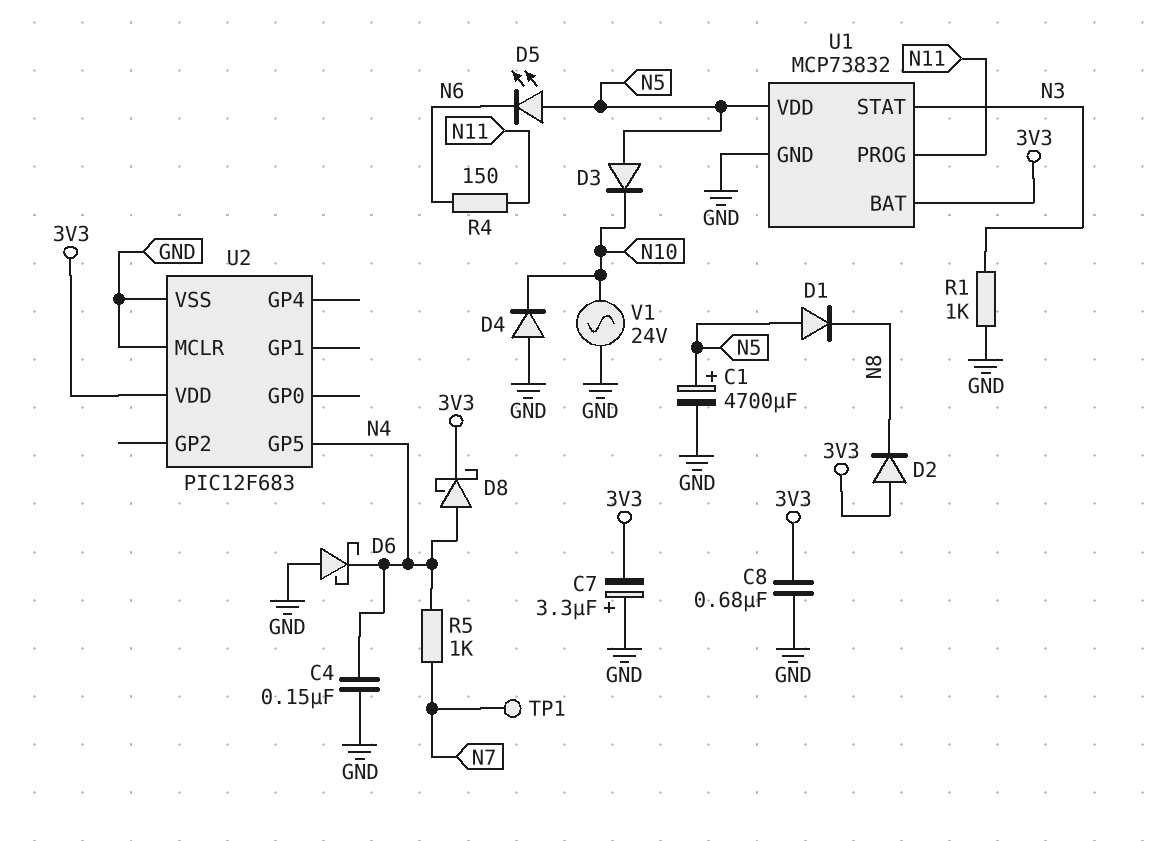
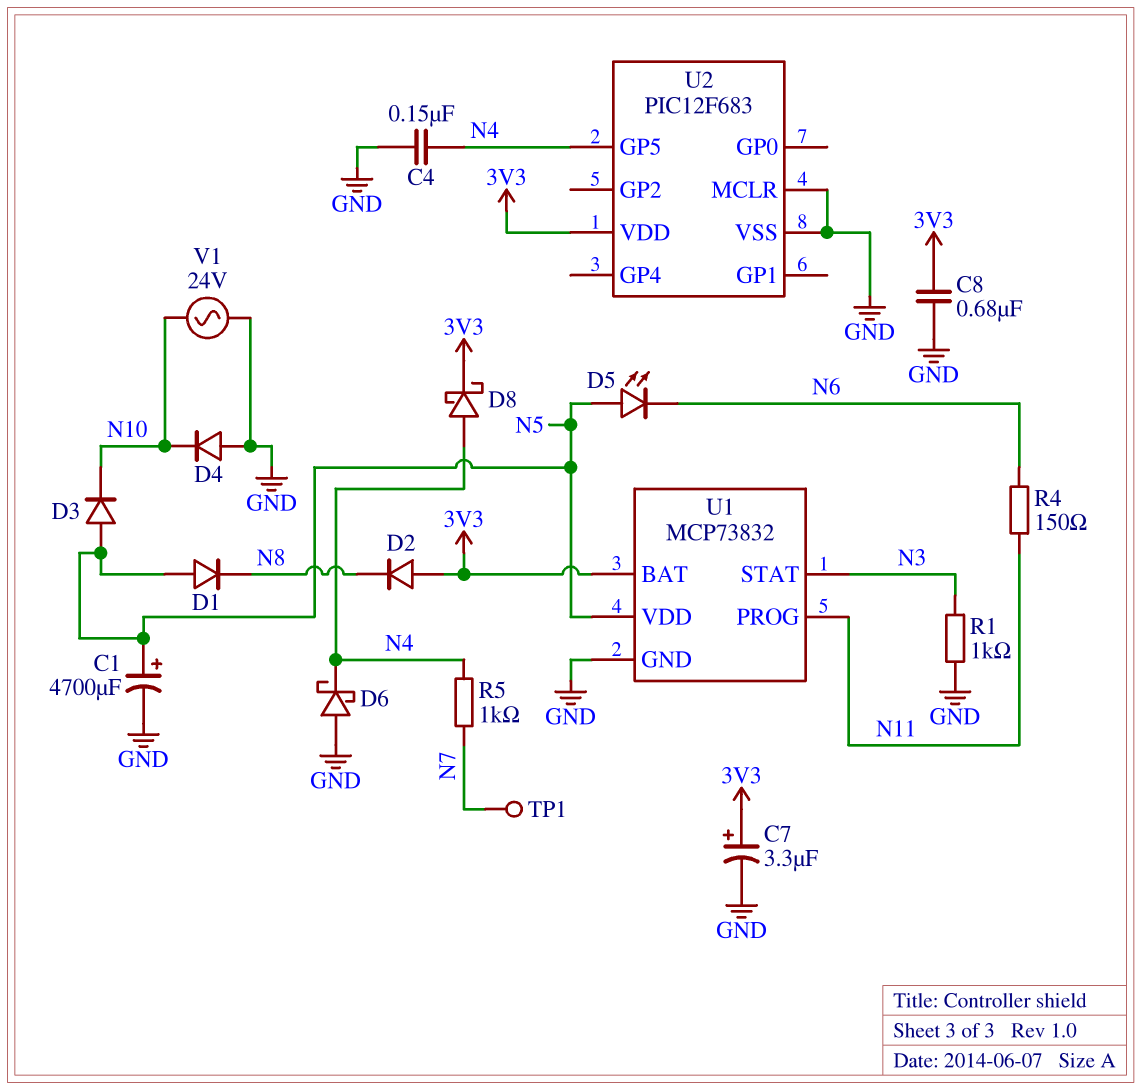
C7: 3.3uF (plus GND, minus 3V3) -> 3.3uF (plus 3V3, minus GND)

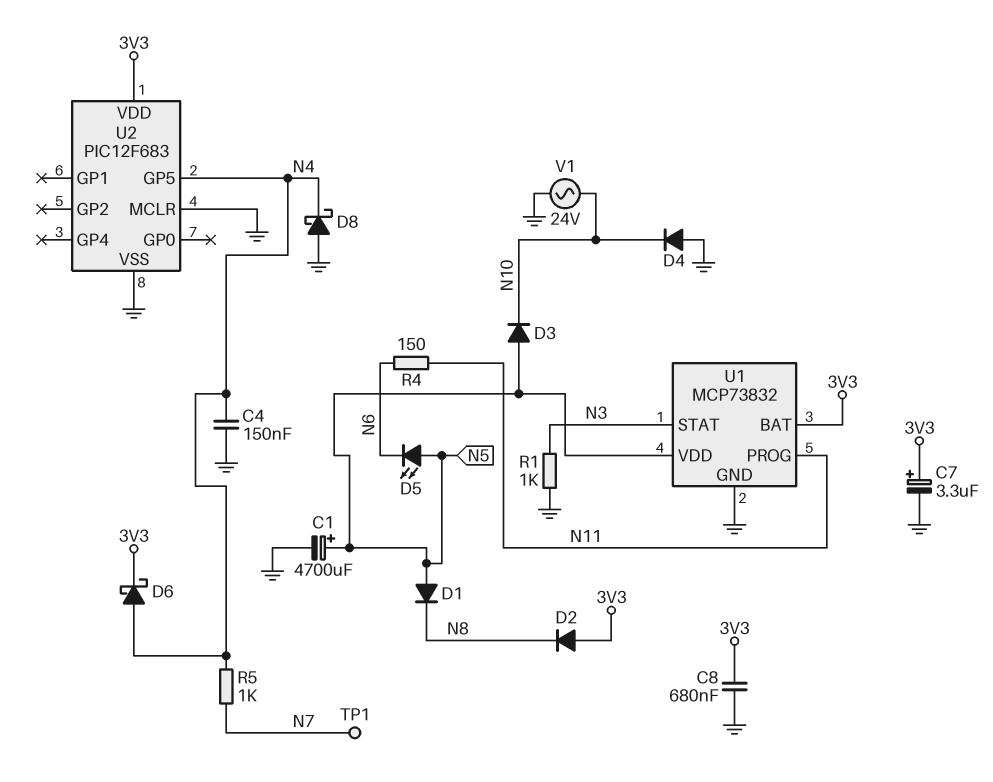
D6: schottky (A GND, K N4) -> schottky (A N4, K 3V3)
D8: schottky (A N4, K 3V3) -> schottky (A GND, K N4)

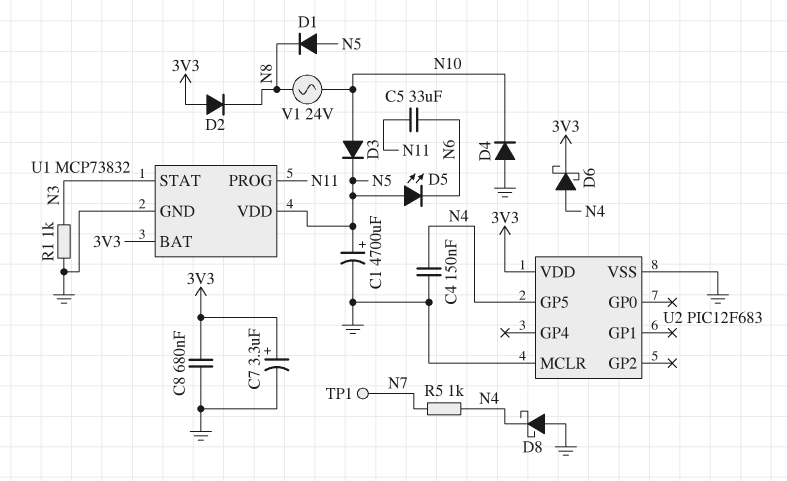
C5: none -> 33uF (N6, N11)
D3: diode (A N5, K N10) -> diode (A N10, K N5)
R4: 150 (N6, N11) -> none
V1: AC 24V (GND, N10) -> AC 24V (N8, N10)

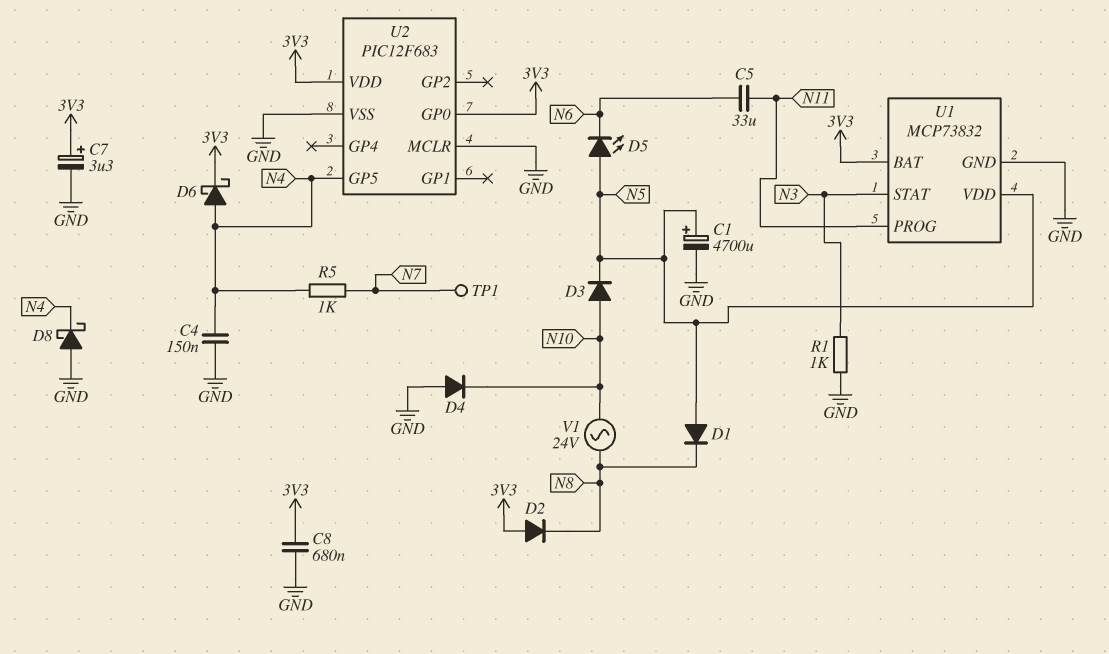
U2 pin GP0: none -> 3V3

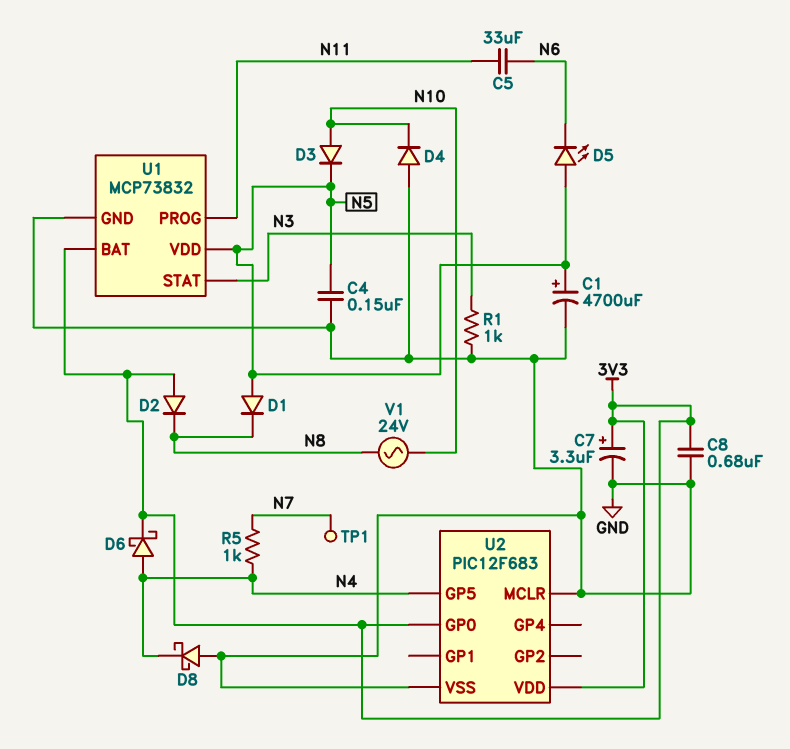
C4: 150nF (GND, N4) -> 150nF (GND, N5)

